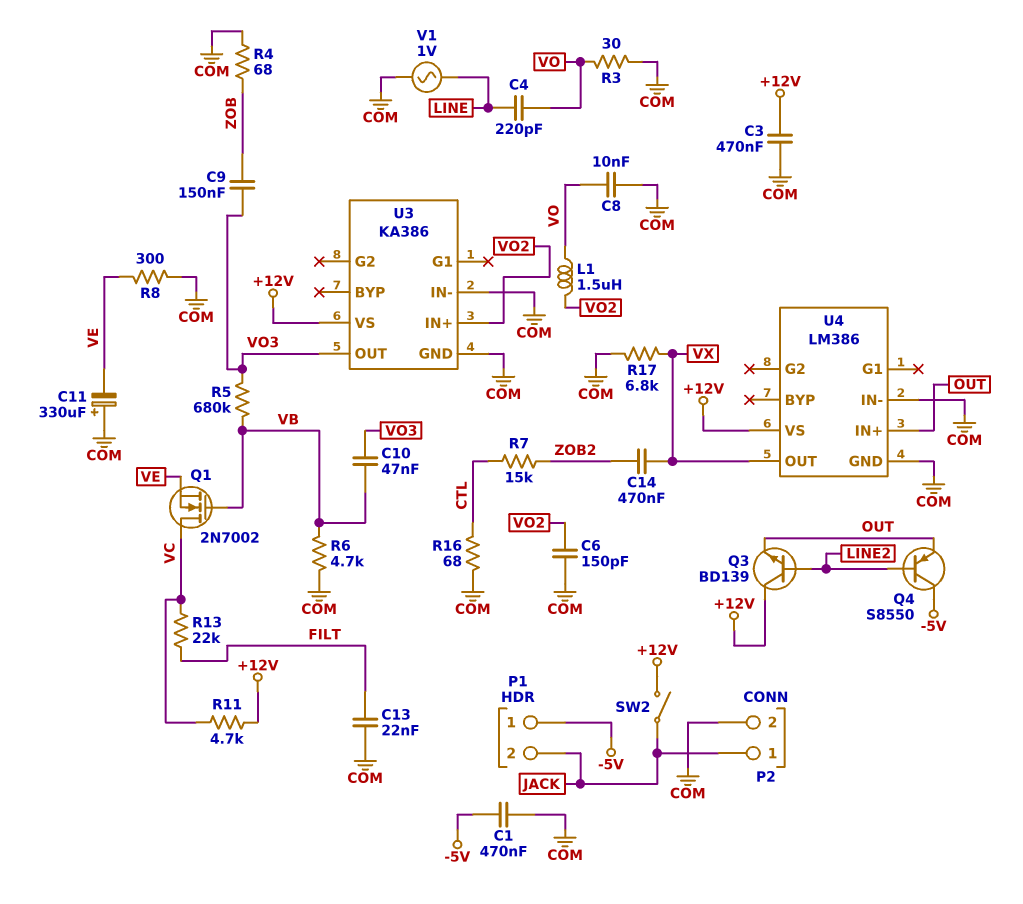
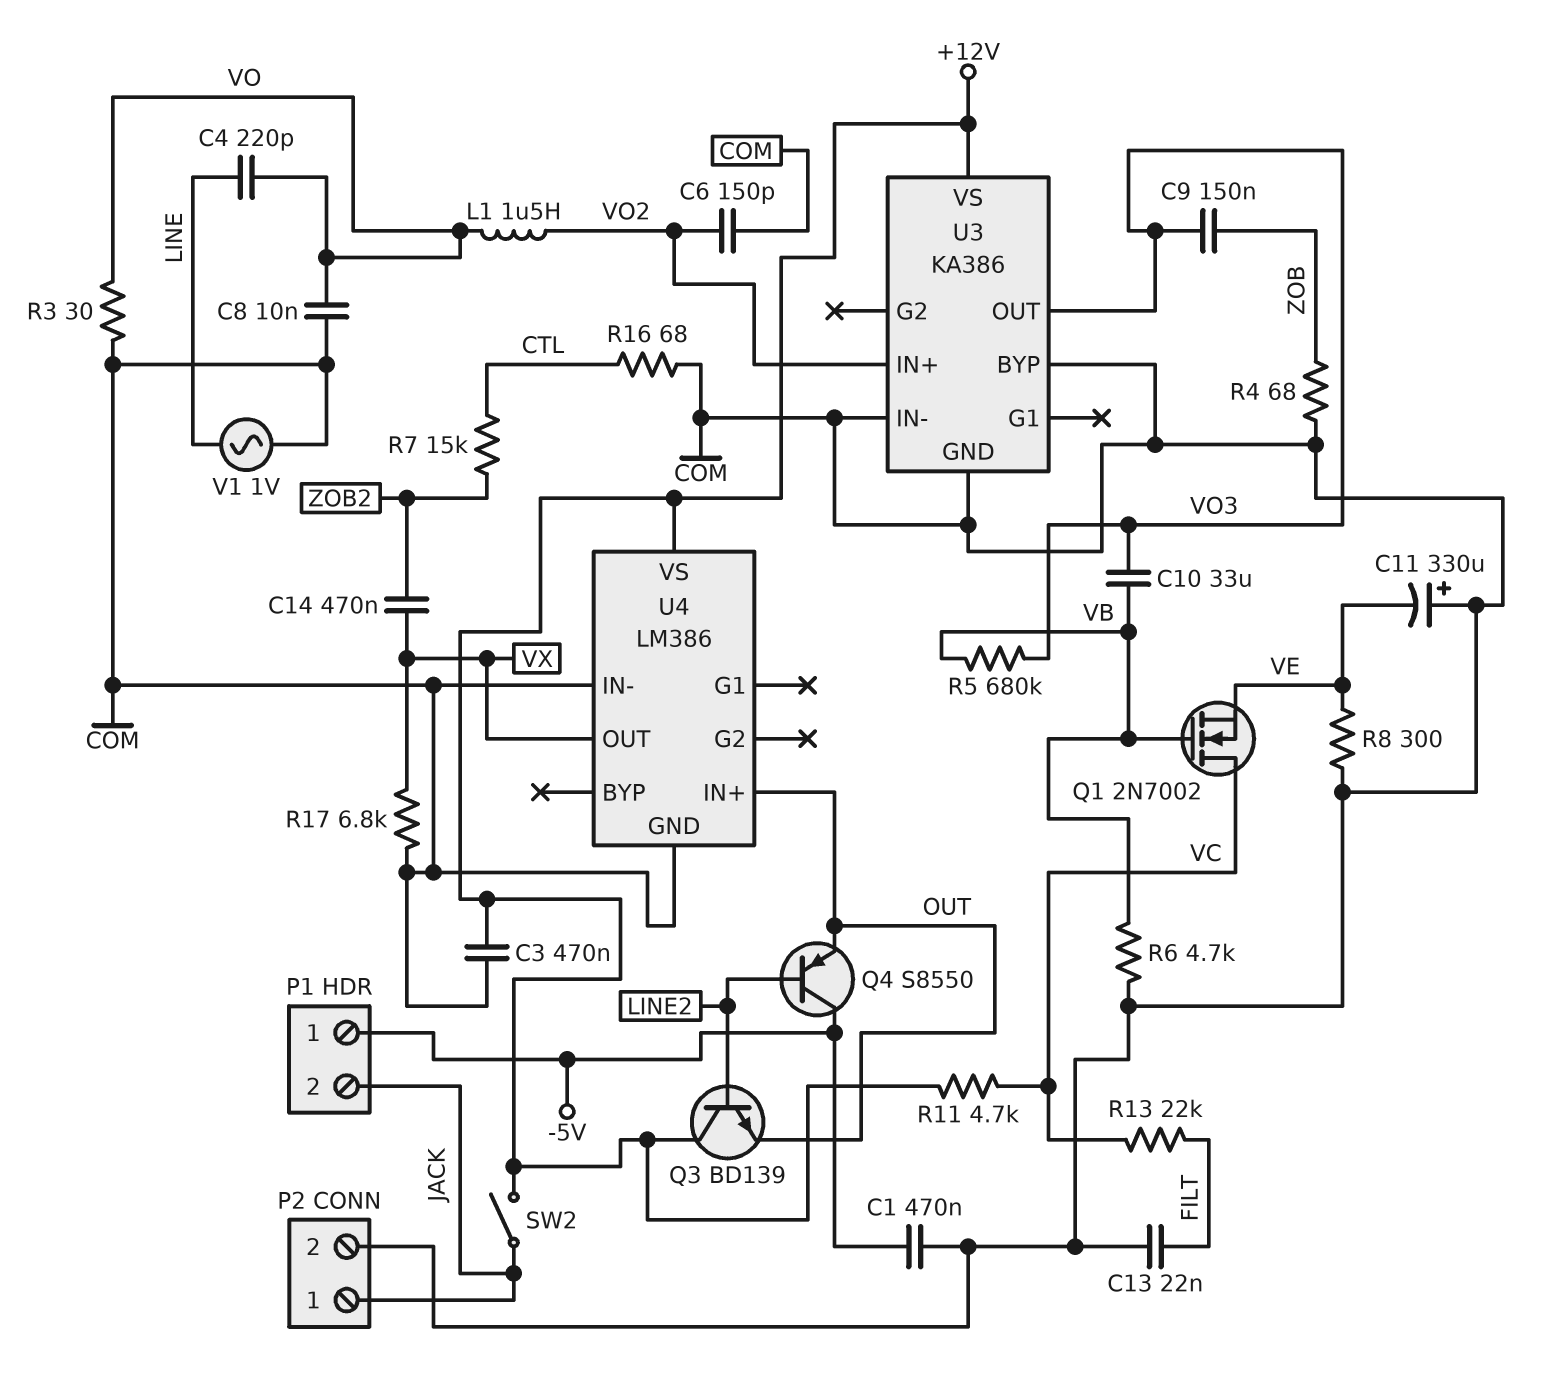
C10: 47nF (VB, VO3) -> 33uF (VB, VO3)
U3 pin BYP: none -> COM

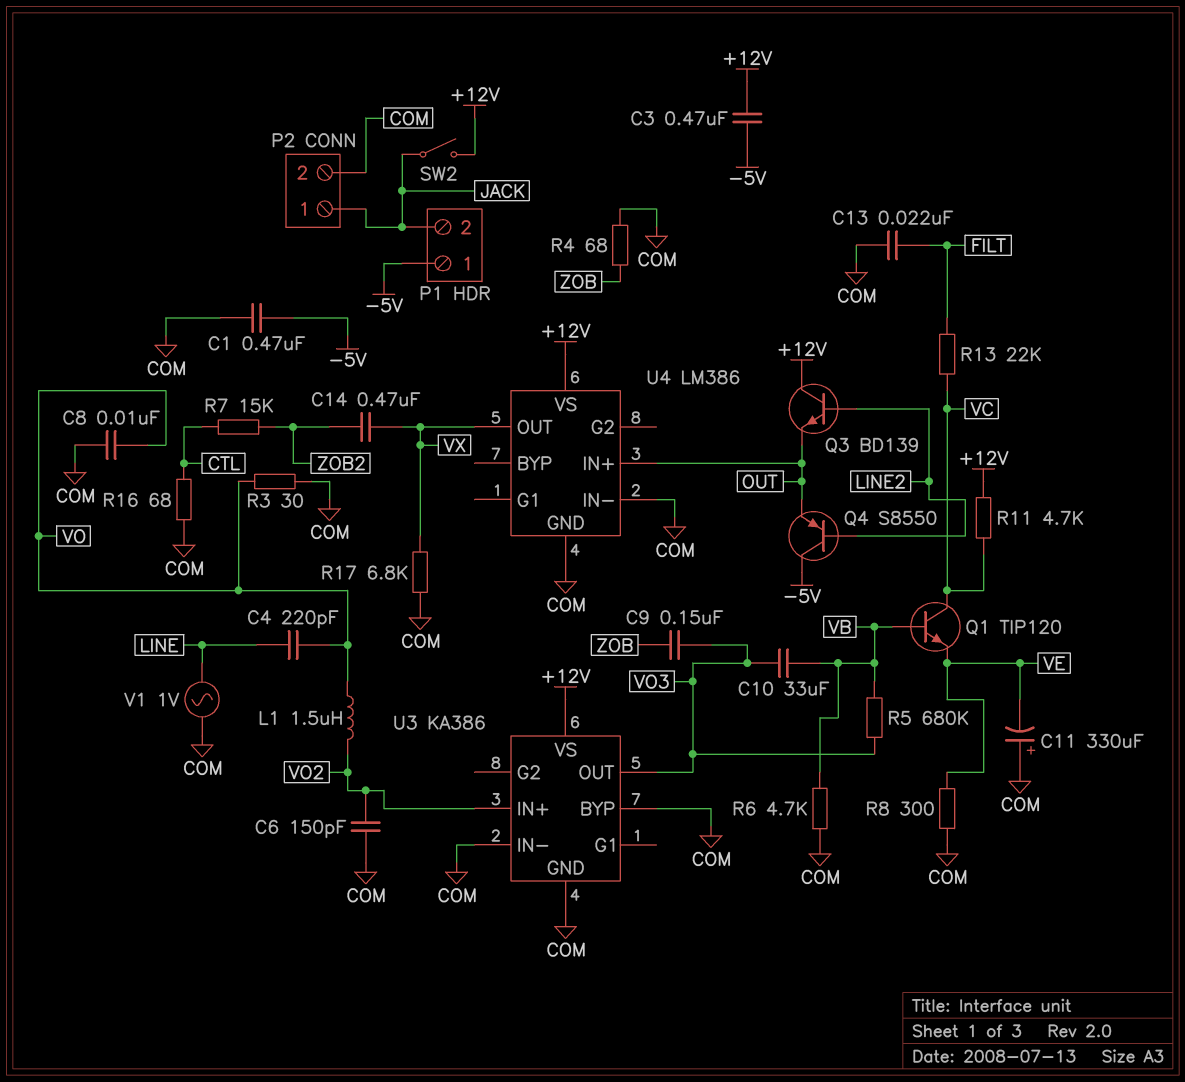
C3: 470nF (+12V, COM) -> 470nF (+12V, -5V)
Q1: NMOS 2N7002 (G VB, D VC, S VE) -> NPN TIP120 (B VB, C VC, E VE)

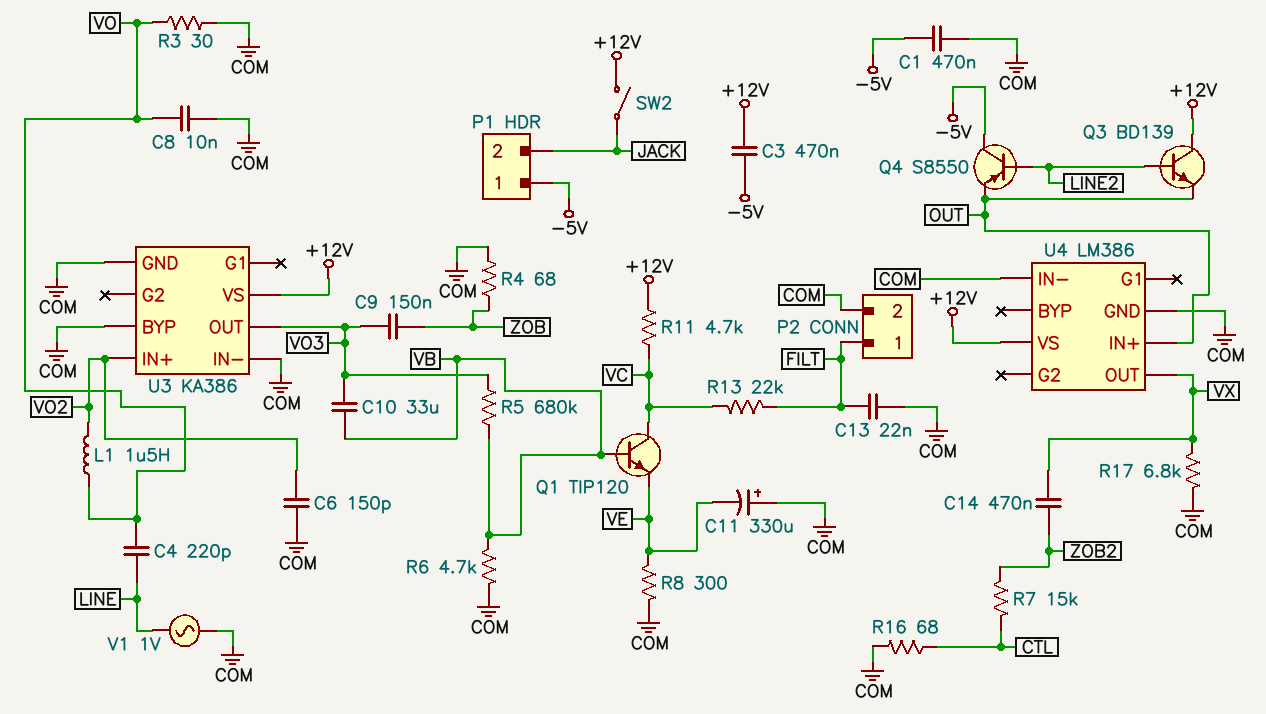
P2 pin 1: JACK -> FILT

